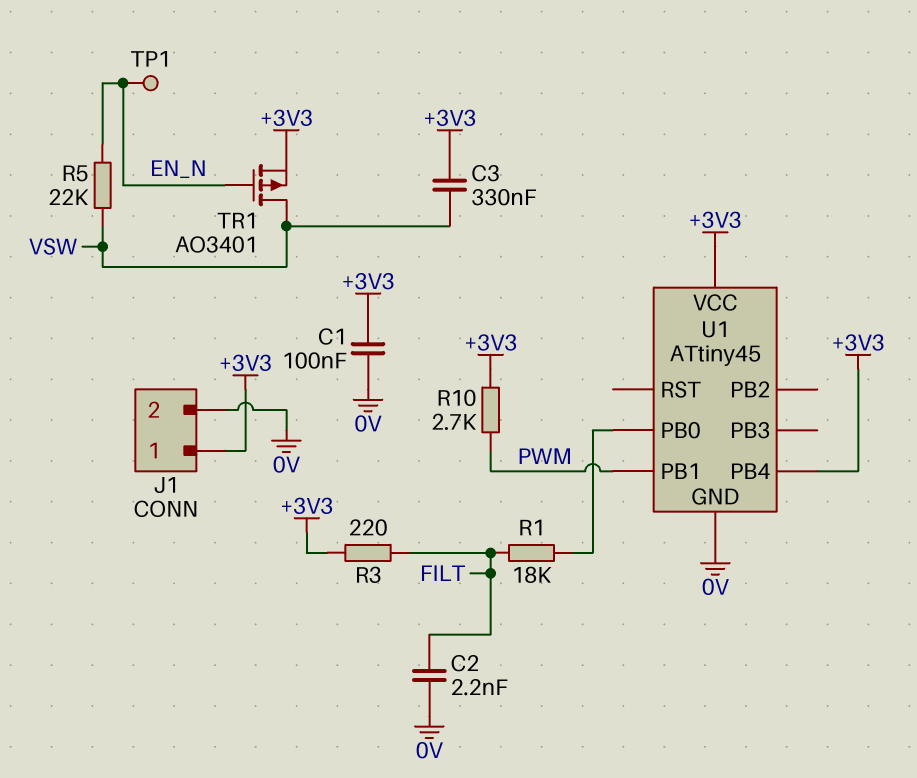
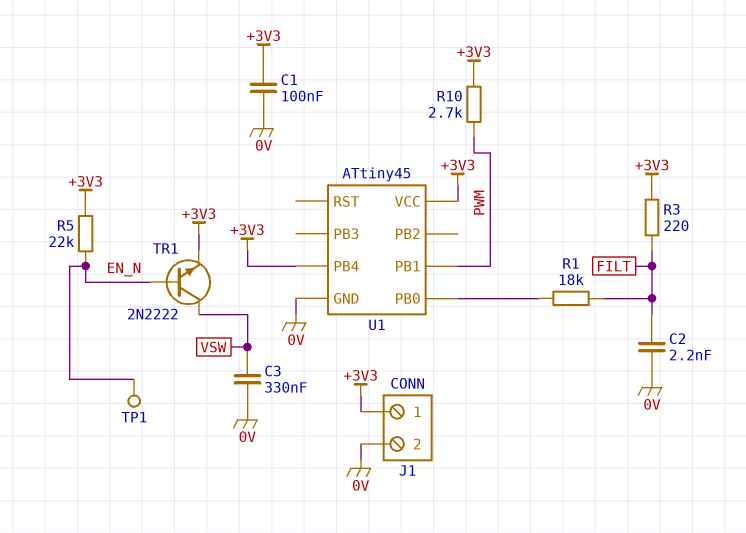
C3: 330nF (+3V3, VSW) -> 330nF (0V, VSW)
R5: 22k (EN_N, VSW) -> 22k (+3V3, EN_N)
TR1: PMOS AO3401 (G EN_N, D VSW, S +3V3) -> NPN 2N2222 (B EN_N, C VSW, E +3V3)

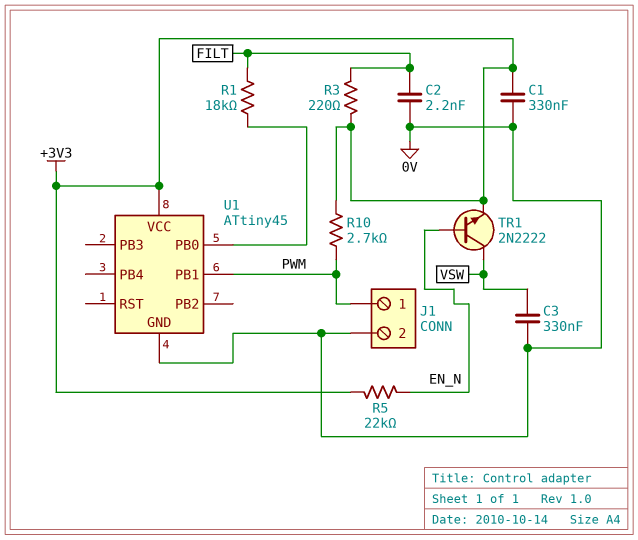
C1: 100nF (+3V3, 0V) -> 330nF (+3V3, 0V)
J1 pin 1: +3V3 -> PWM
TP1: test point (EN_N) -> none
U1 pin PB4: +3V3 -> none

